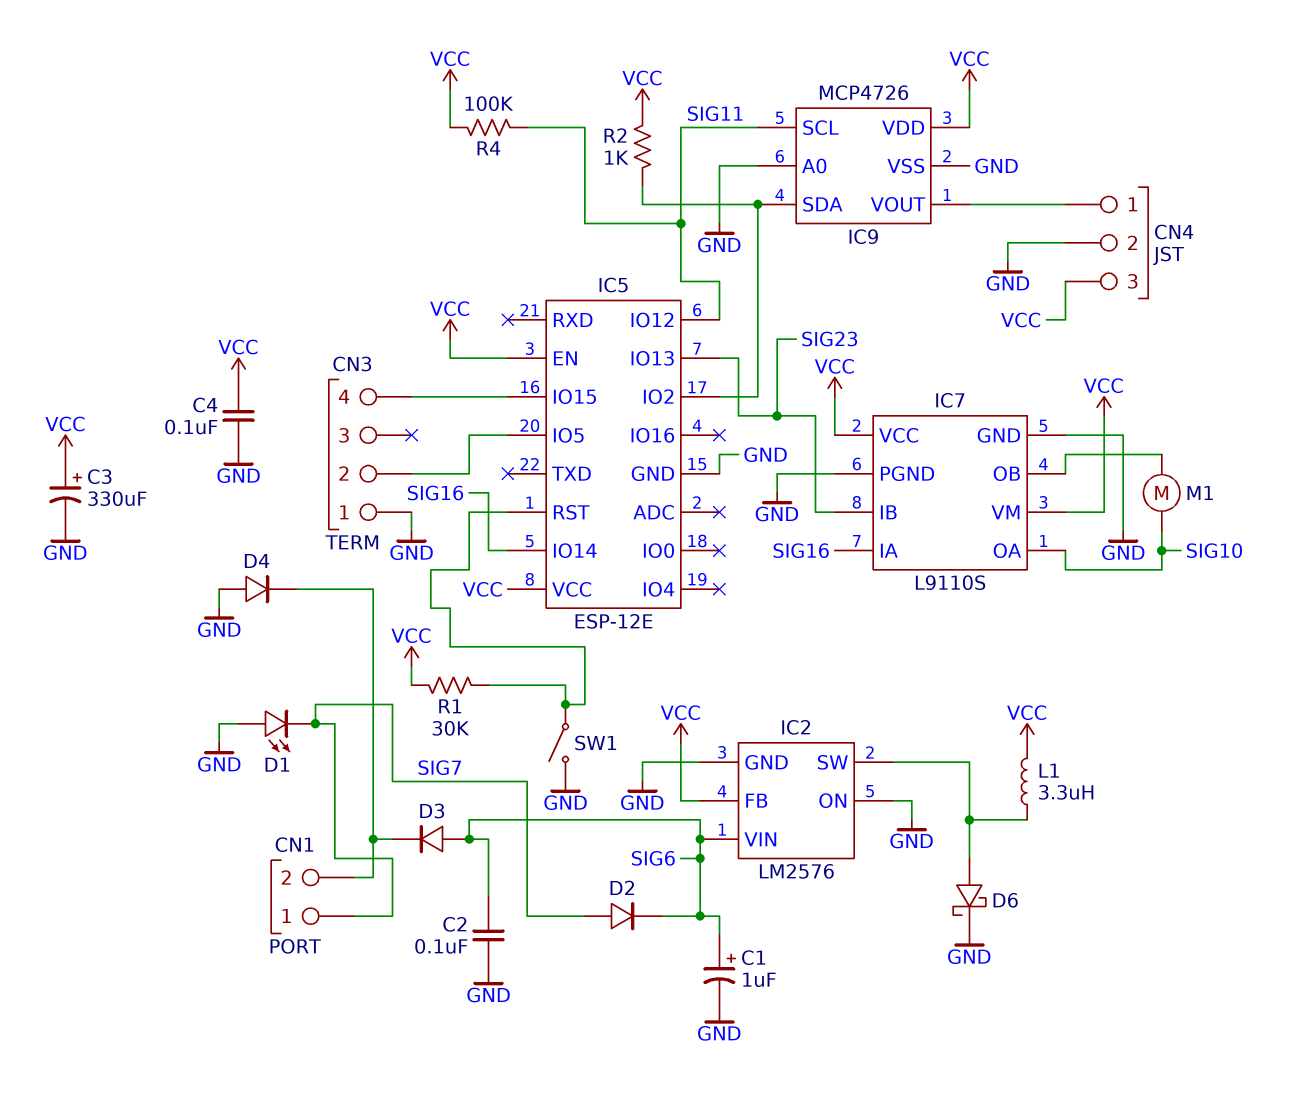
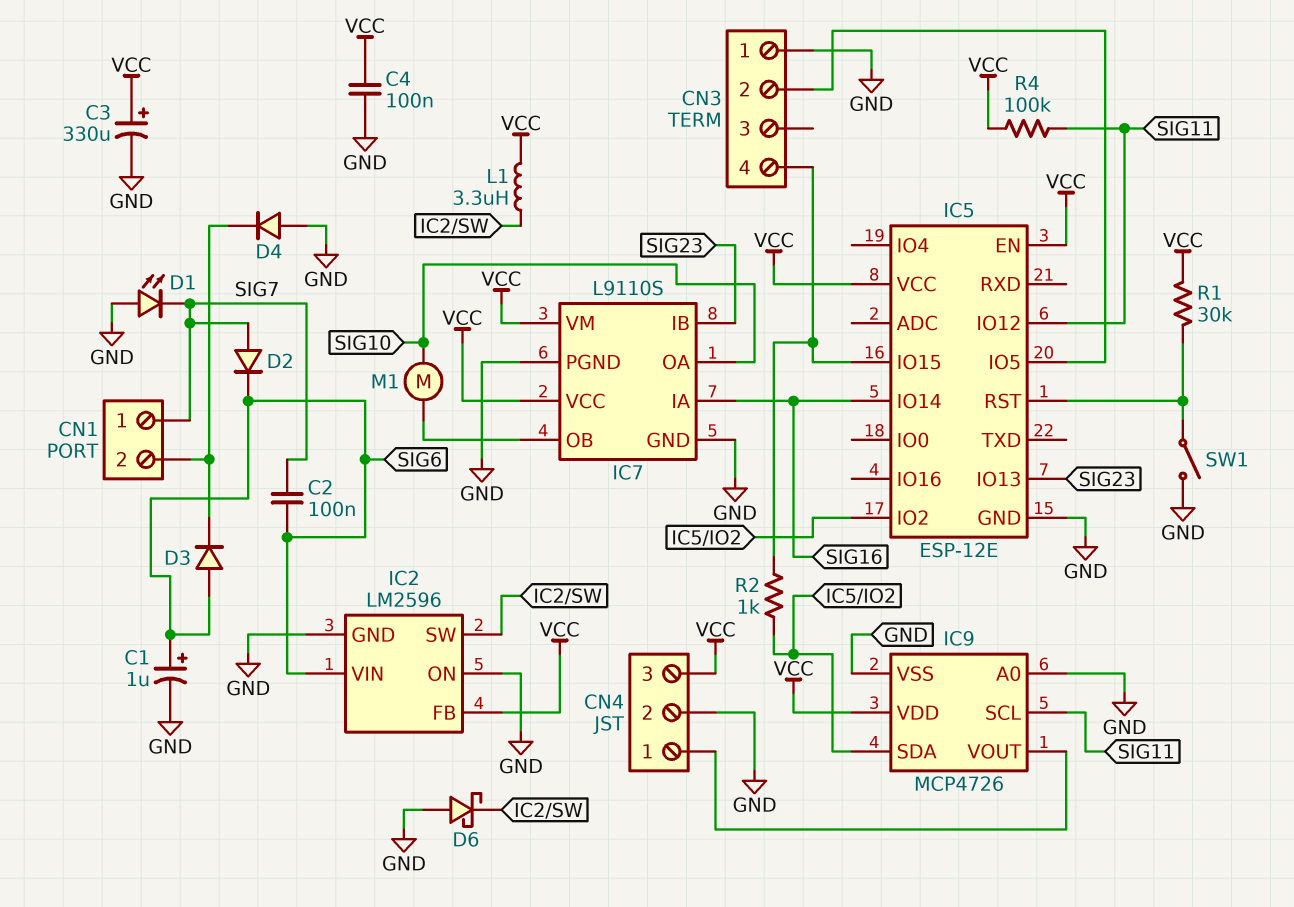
C2: 100nF (GND, SIG6) -> 100nF (SIG6, SIG7)
D6: schottky (A IC2/SW, K GND) -> schottky (A GND, K IC2/SW)
IC2: LM2576 -> LM2596
R2: 1k (IC5/IO2, VCC) -> 1k (CN3/4, IC5/IO2)

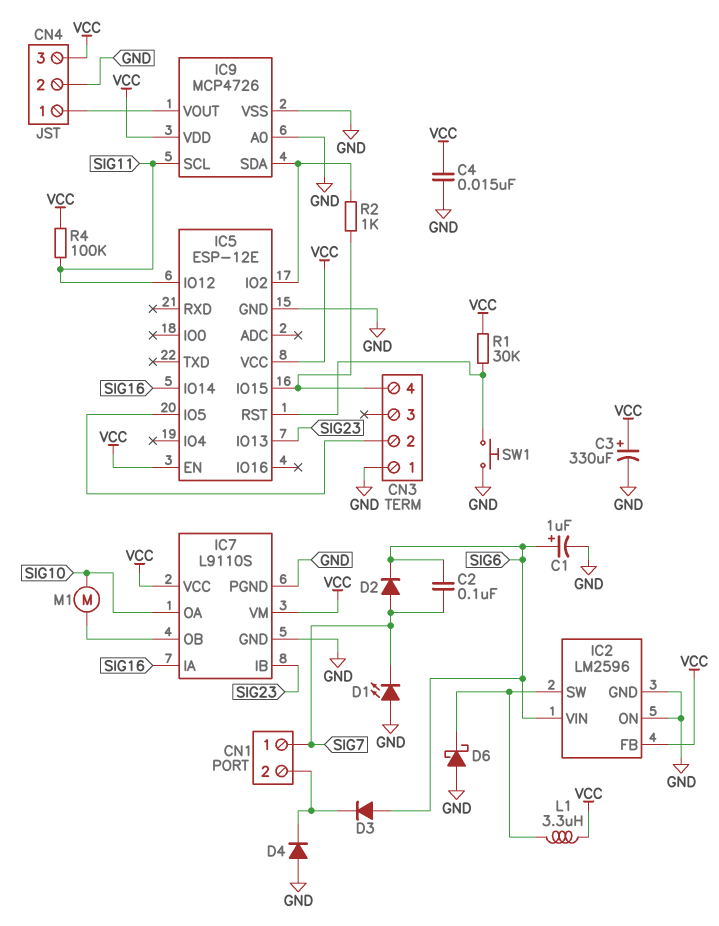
C4: 100nF (GND, VCC) -> 15nF (GND, VCC)
SW1: switch (GND, IC5/RST) -> button (GND, IC5/RST)

